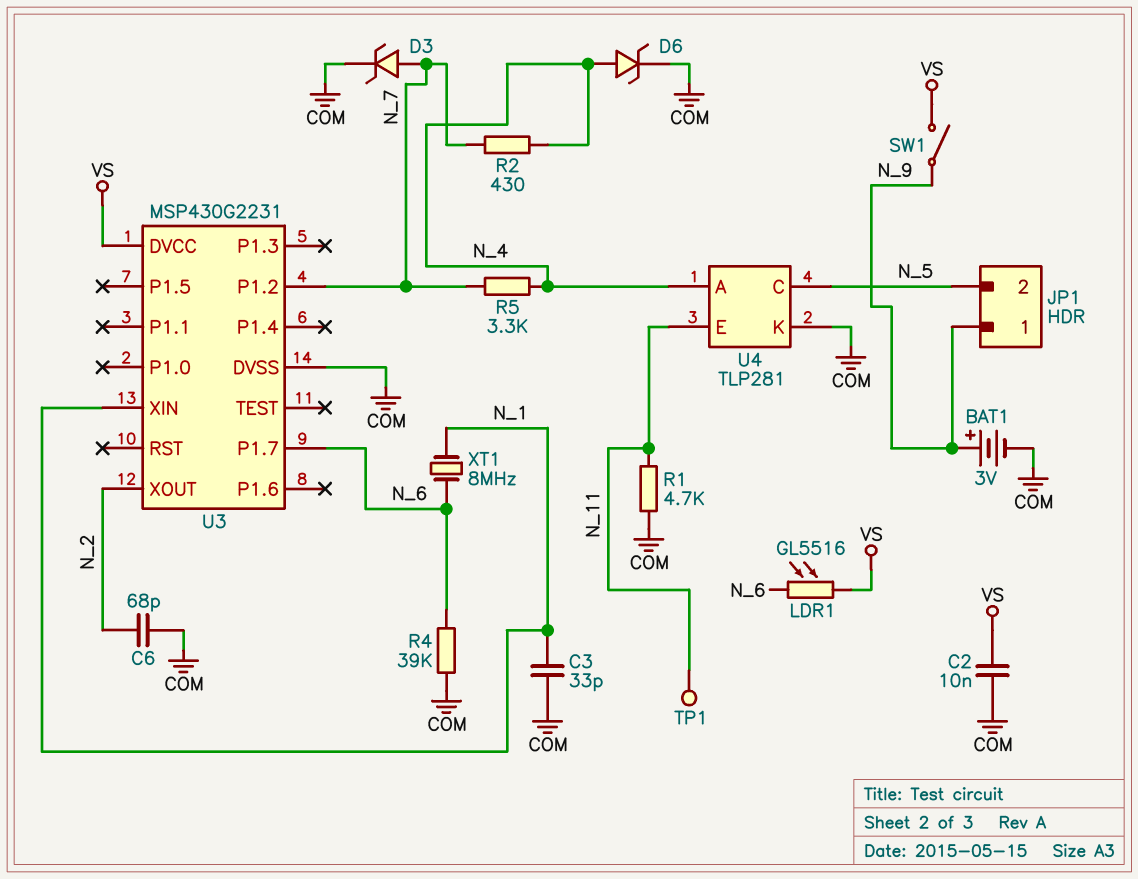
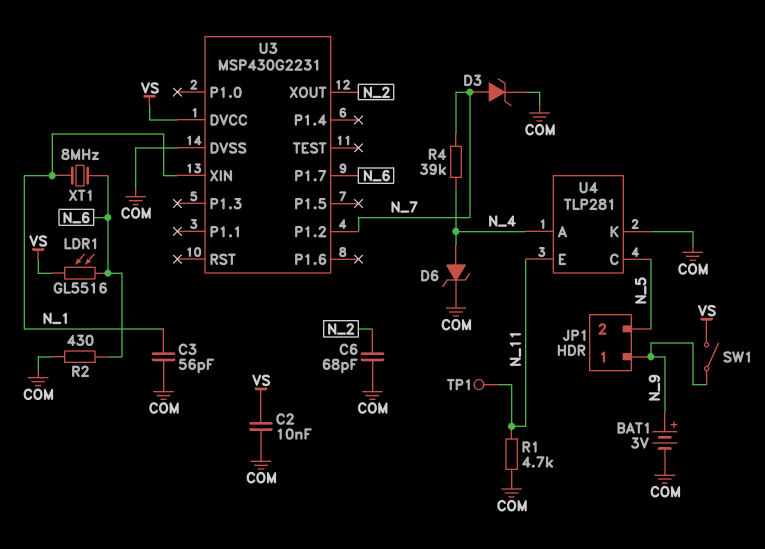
C3: 33pF (COM, N_1) -> 56pF (COM, N_1)
R2: 430 (N_4, N_7) -> 430 (COM, N_6)
R4: 39k (COM, N_6) -> 39k (N_4, N_7)
R5: 3.3k (N_4, N_7) -> none

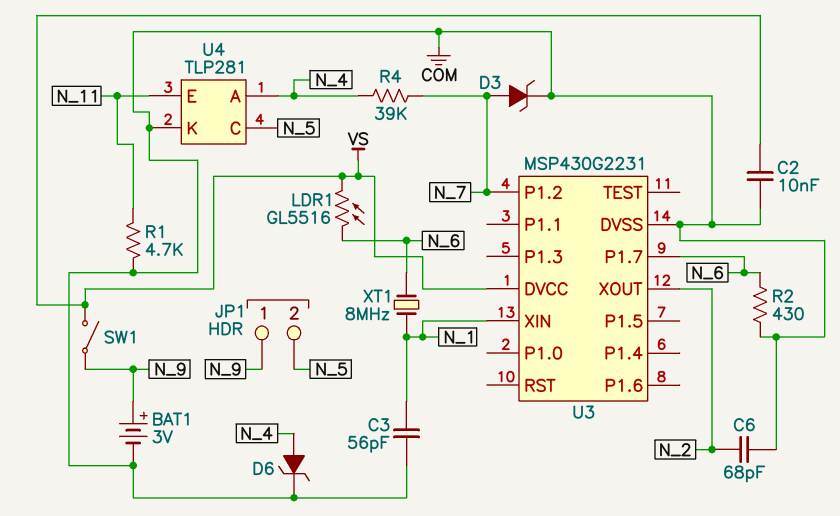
TP1: test point (N_11) -> none

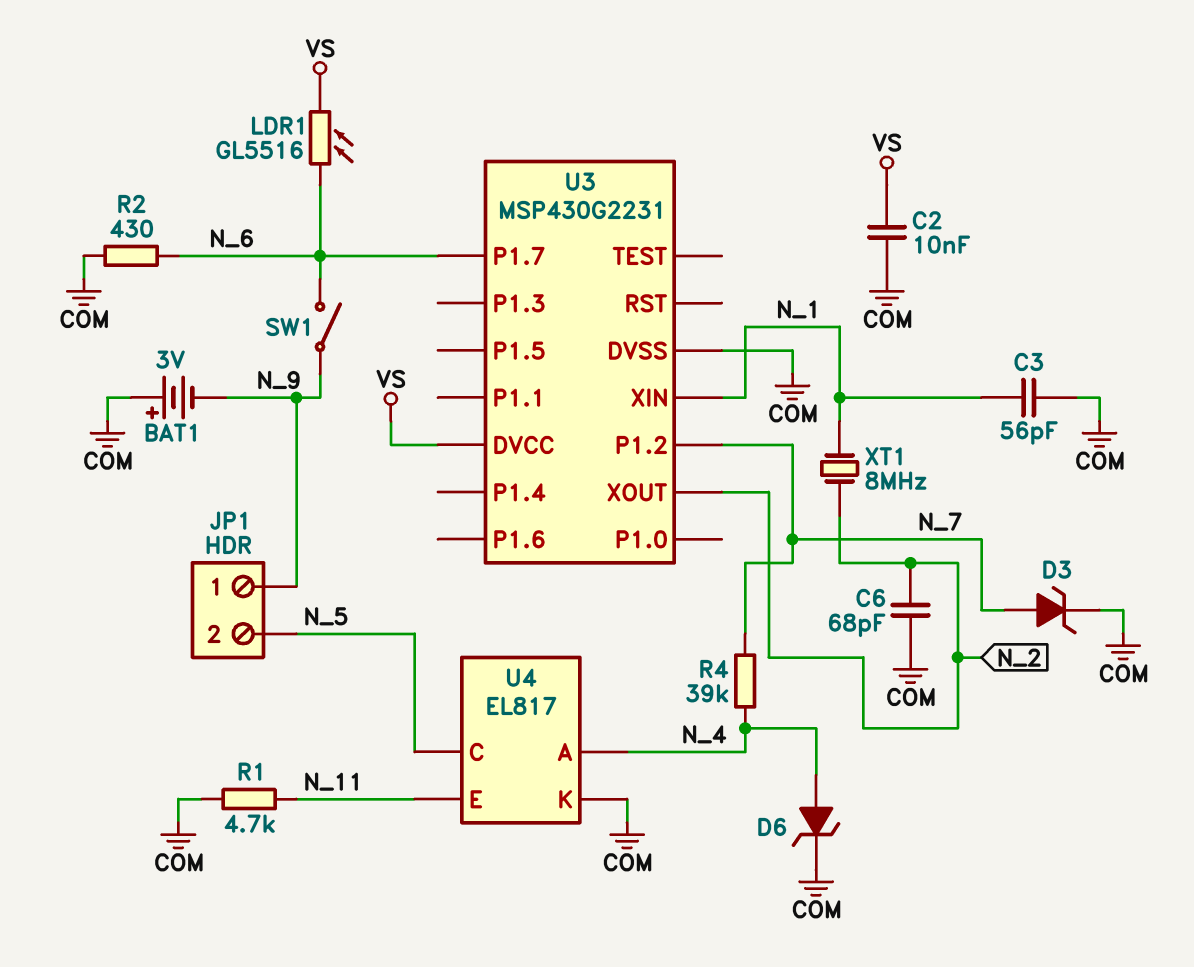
BAT1: 3V (plus N_9, minus COM) -> 3V (plus COM, minus N_9)
SW1: switch (N_9, VS) -> switch (N_6, N_9)
U4: TLP281 -> EL817
XT1: 8MHz (N_1, N_6) -> 8MHz (N_1, N_2)

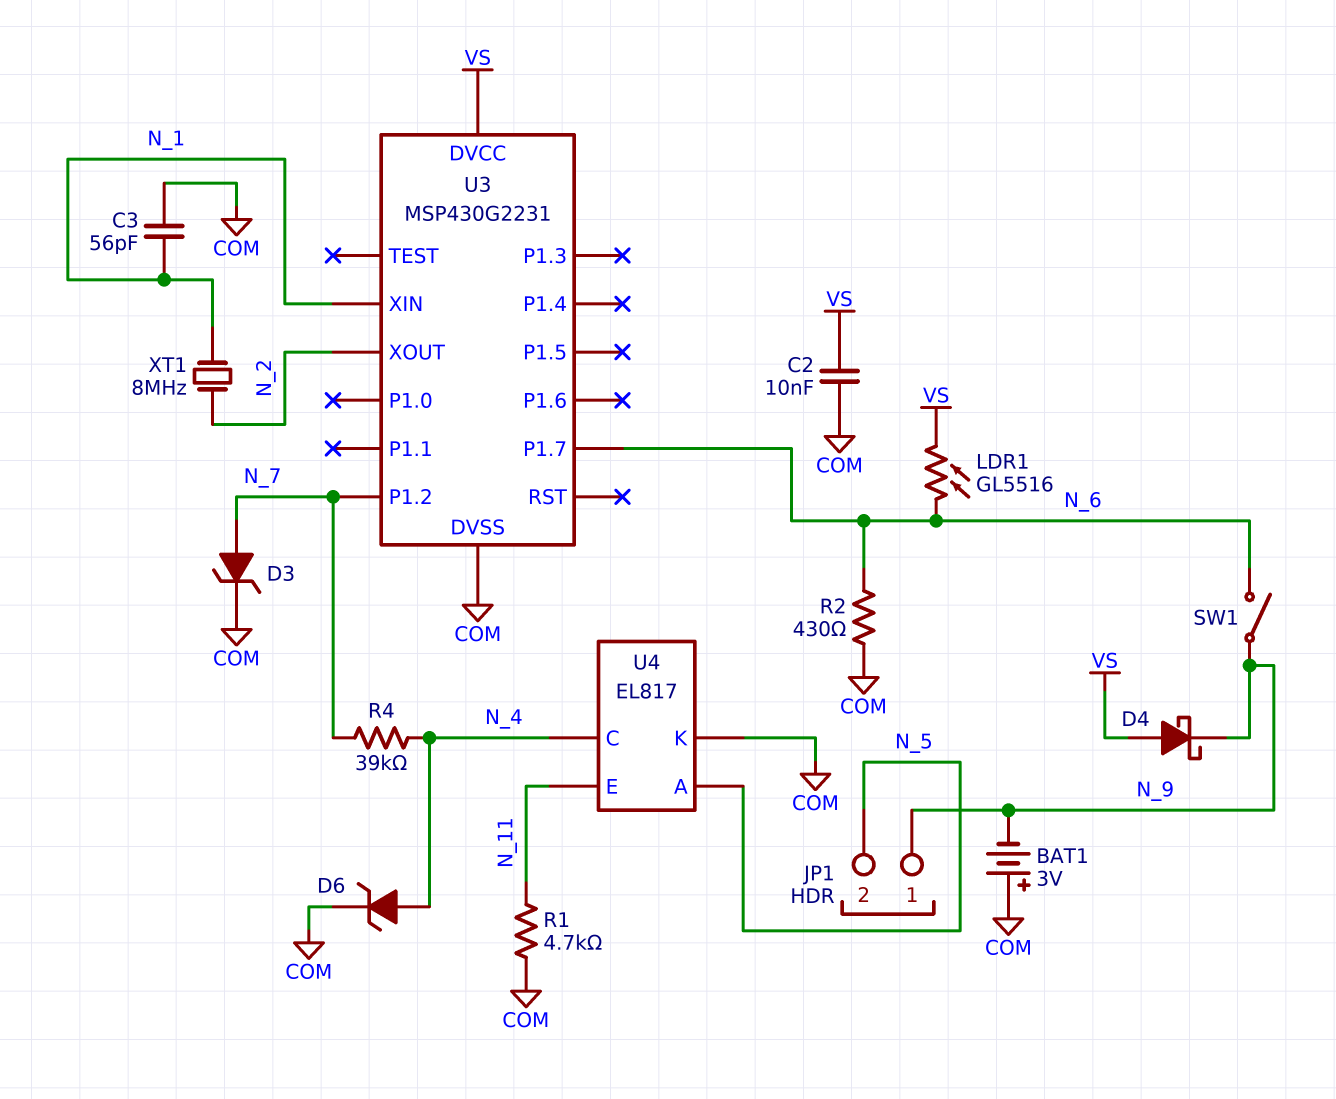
C6: 68pF (COM, N_2) -> none
D4: none -> schottky (A VS, K N_9)
U4 pin A: N_4 -> N_5
U4 pin C: N_5 -> N_4

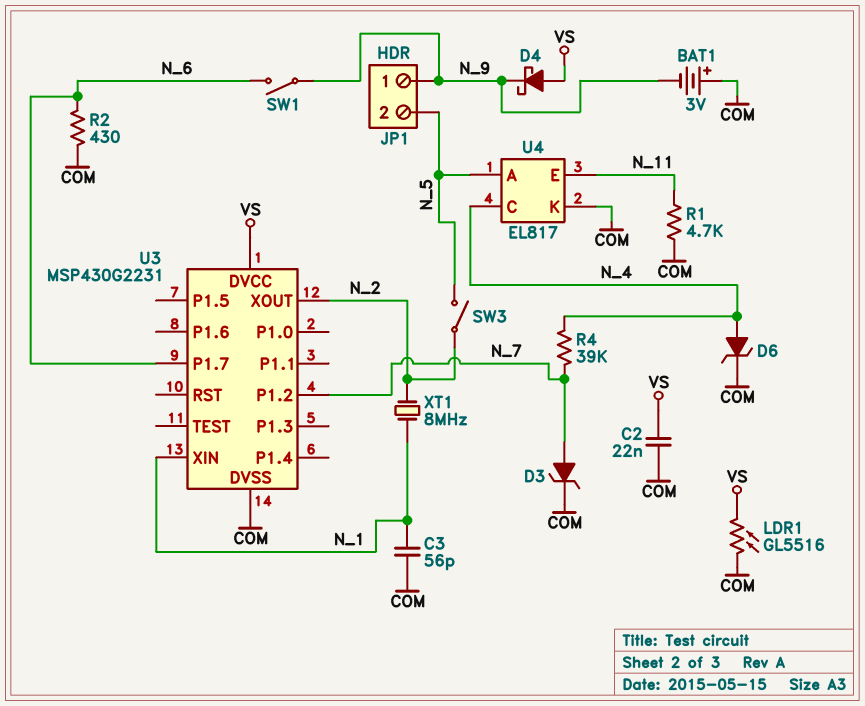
C2: 10nF (COM, VS) -> 22nF (COM, VS)
LDR1: GL5516 (N_6, VS) -> GL5516 (COM, VS)
SW3: none -> switch (N_2, N_5)

